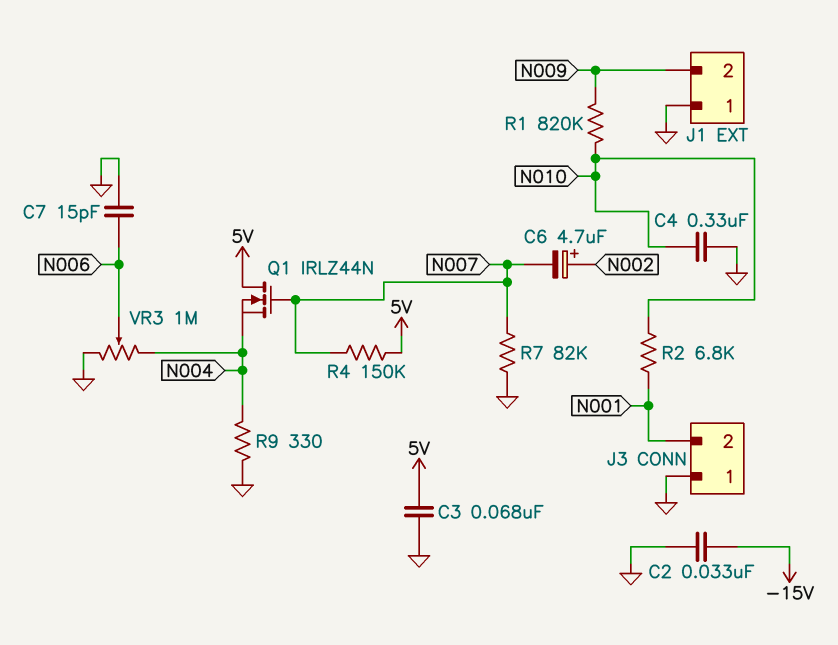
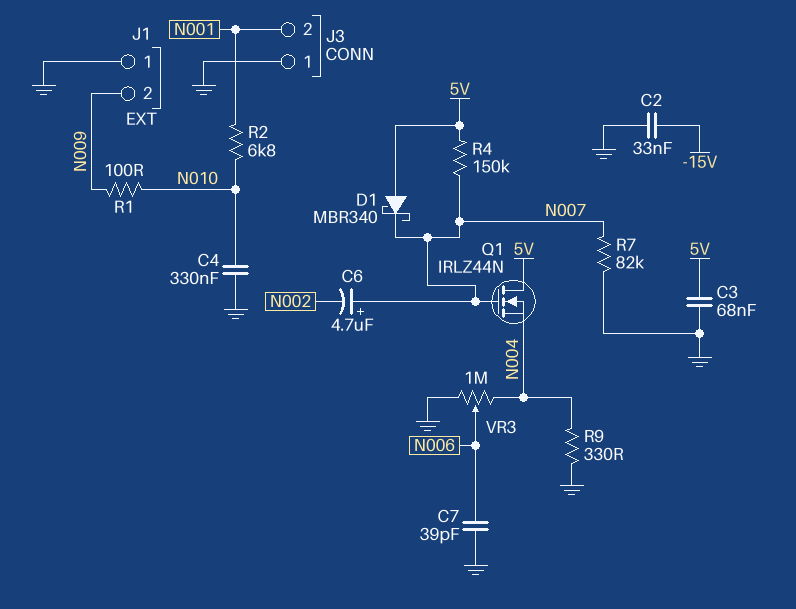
C6: 4.7uF (plus N002, minus N007) -> 4.7uF (plus N007, minus N002)
C7: 15pF (GND, N006) -> 39pF (GND, N006)
D1: none -> schottky MBR340 (A 5V, K N007)
R1: 820k (N009, N010) -> 100 (N009, N010)

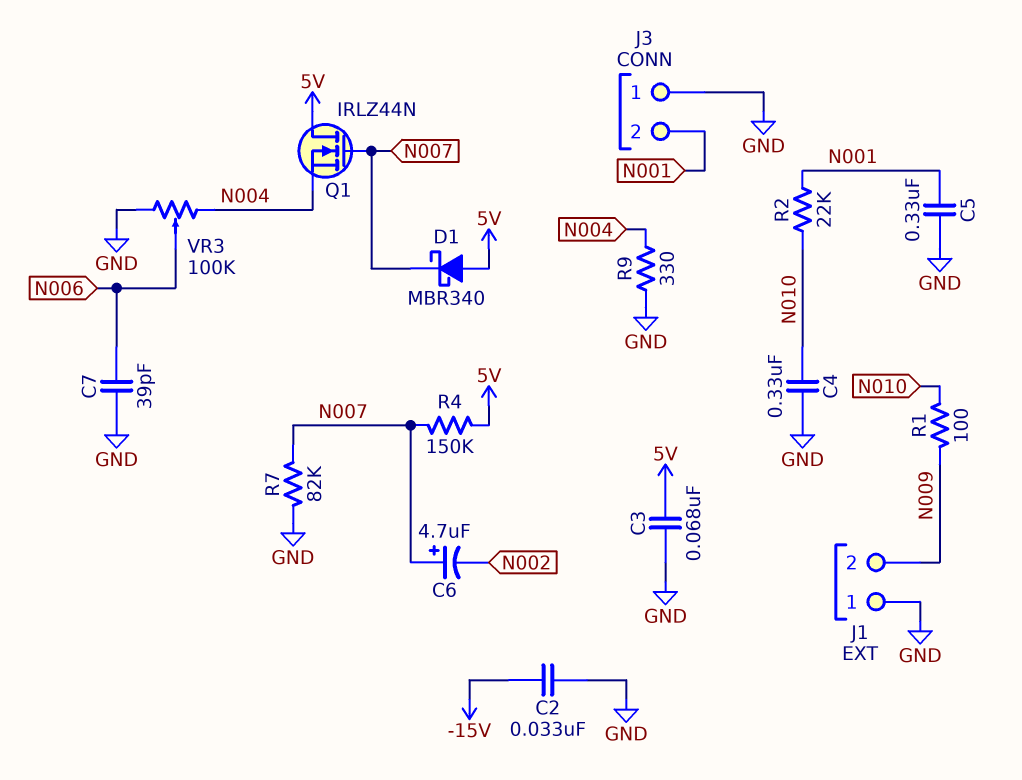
C5: none -> 330nF (GND, N001)
R2: 6.8k (N001, N010) -> 22k (N001, N010)
VR3: 1M (GND, N004, wiper N006) -> 100k (GND, N004, wiper N006)

